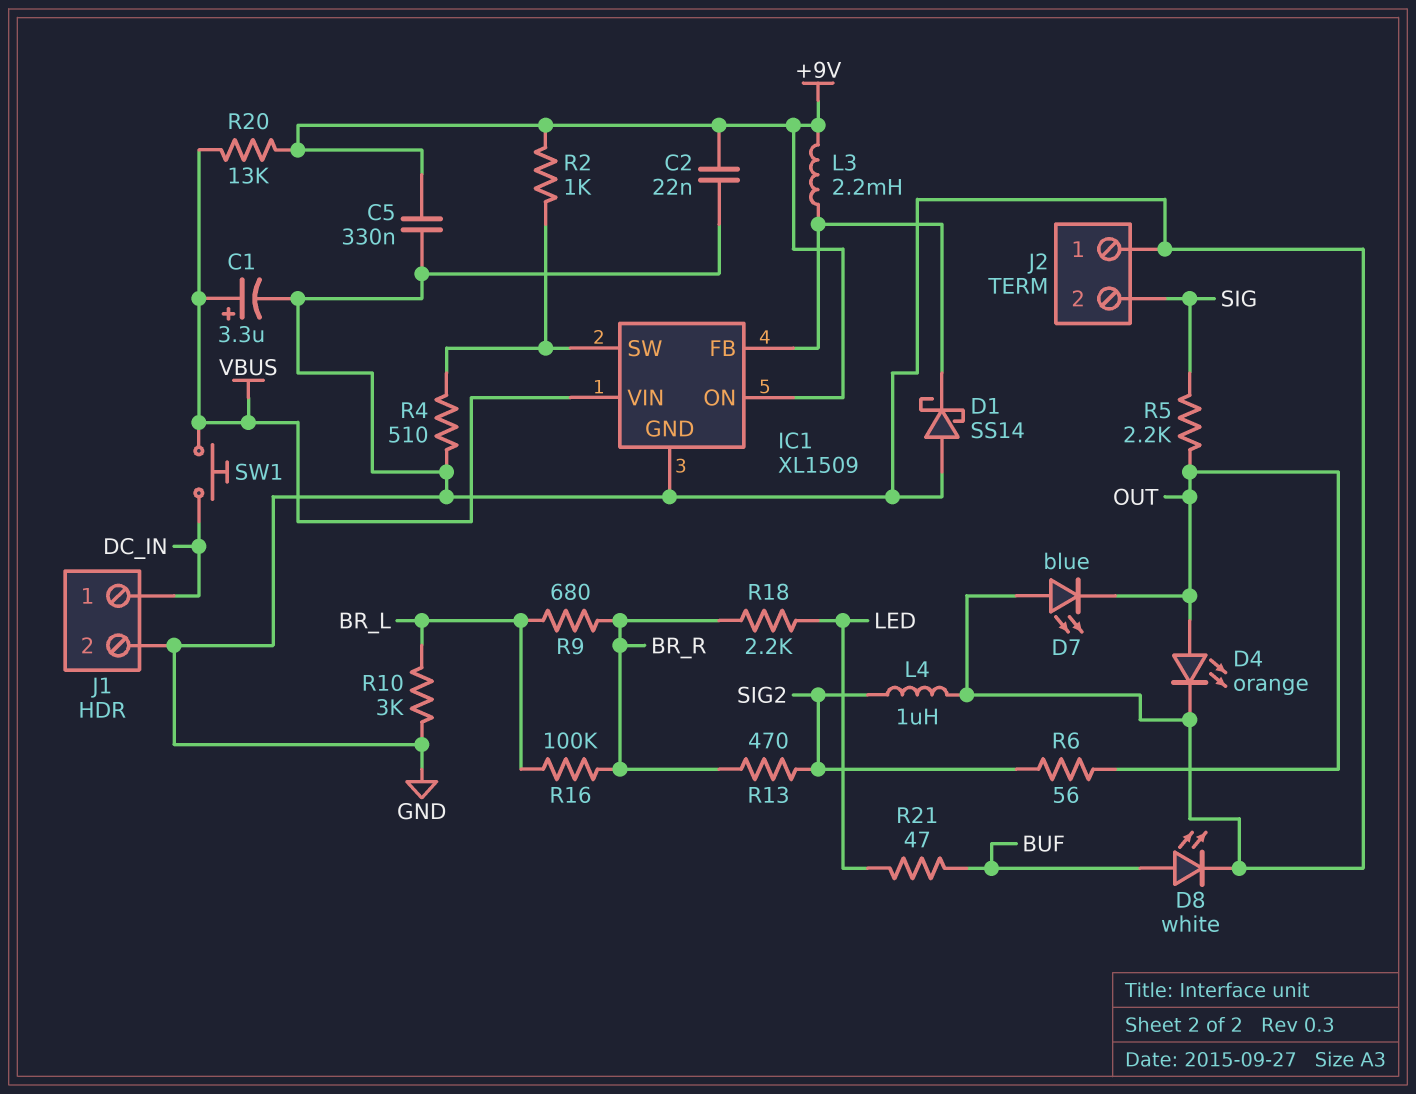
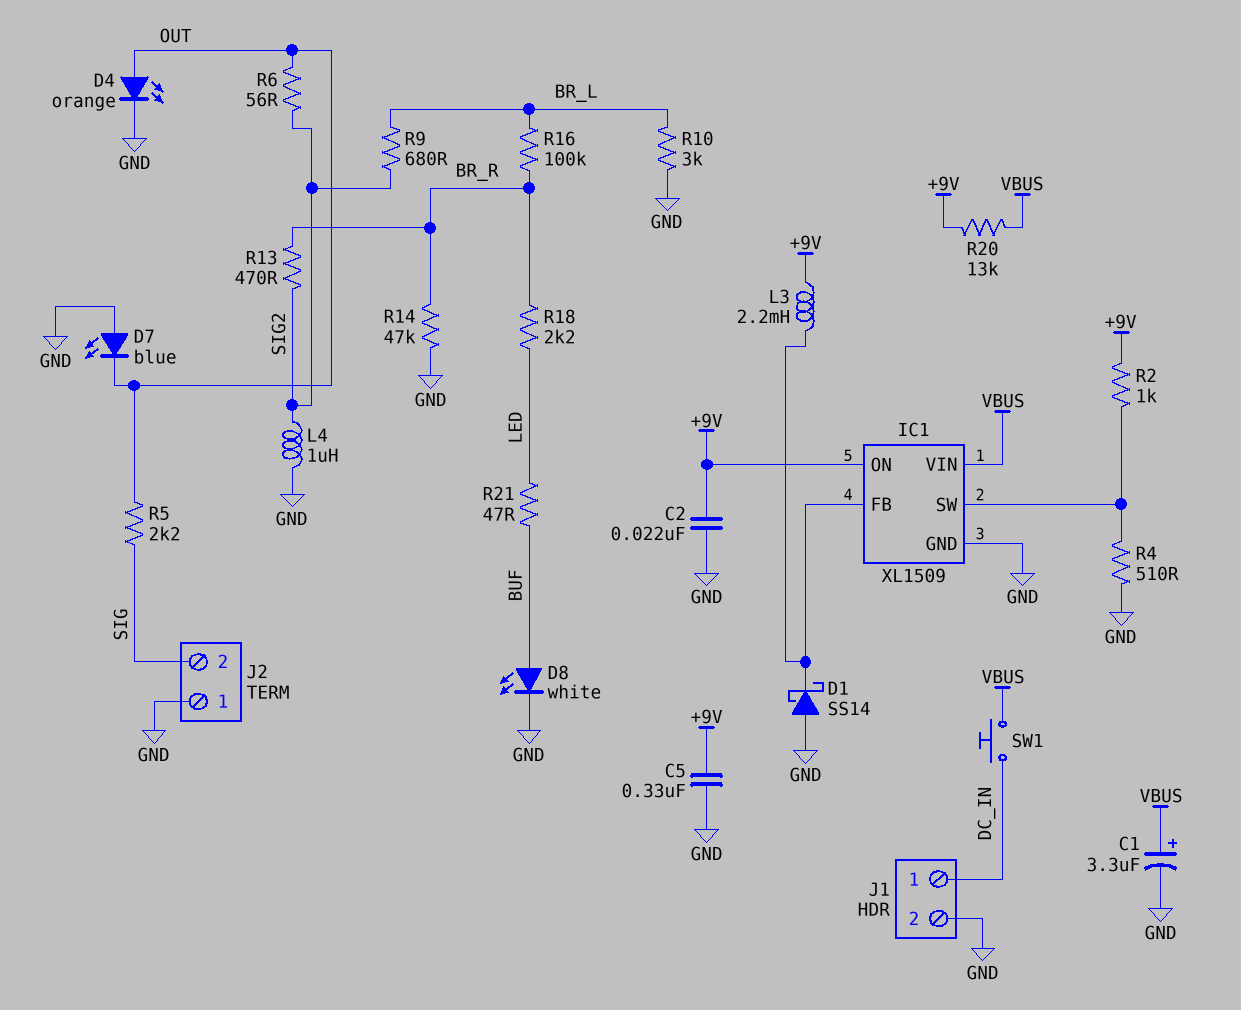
R9: 680 (BR_L, BR_R) -> 680 (BR_L, SIG2)
R14: none -> 47k (BR_R, GND)

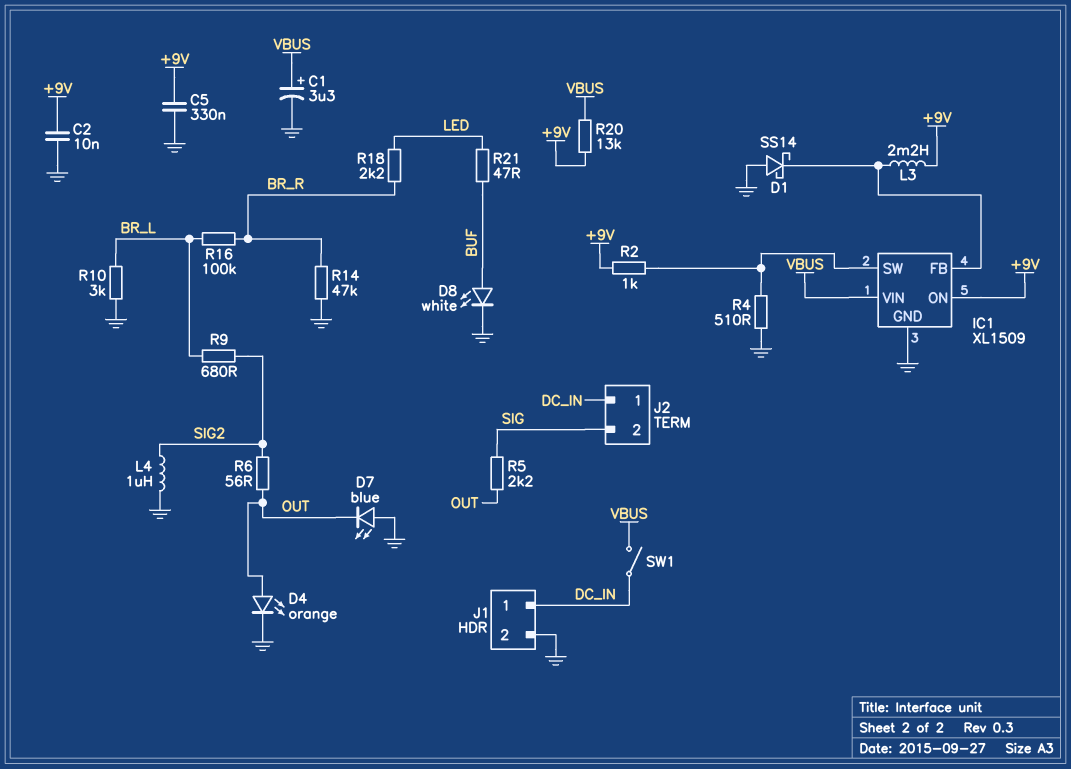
C2: 22nF (+9V, GND) -> 10nF (+9V, GND)
J2 pin 1: GND -> DC_IN
R13: 470 (BR_R, SIG2) -> none
SW1: button (DC_IN, VBUS) -> switch (DC_IN, VBUS)

